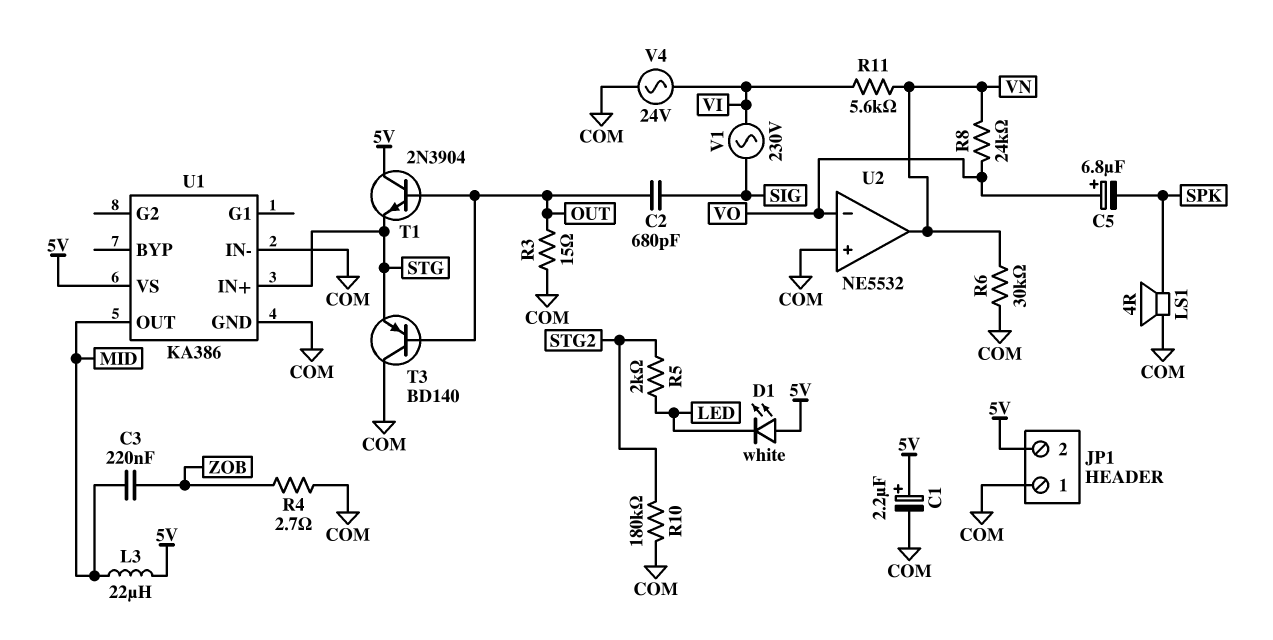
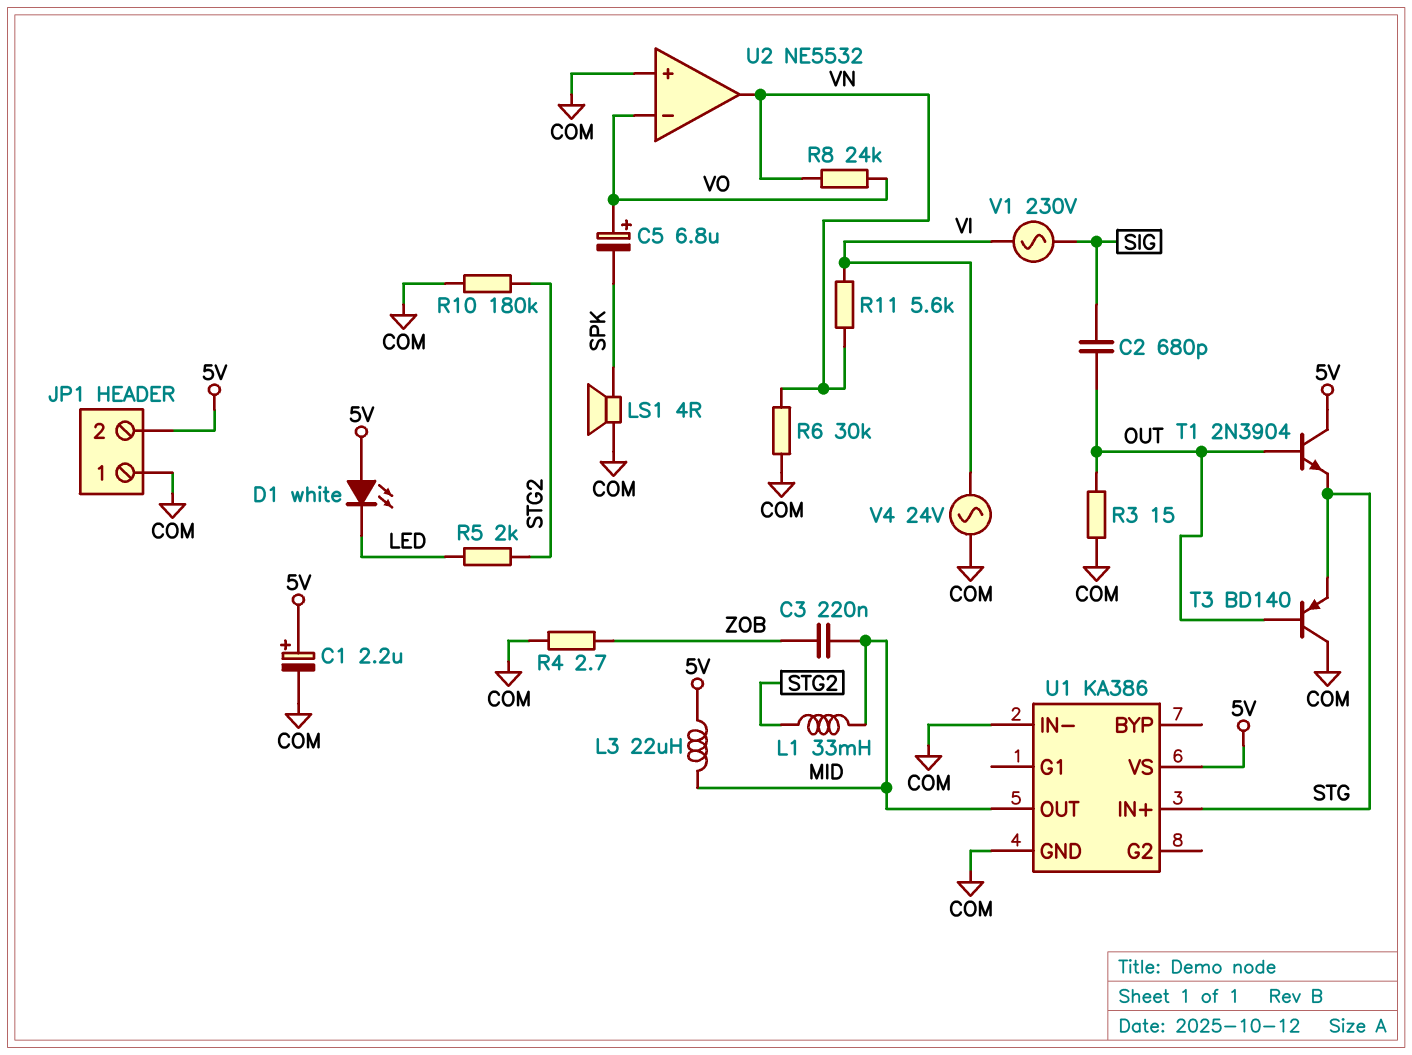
L1: none -> 33mH (MID, STG2)

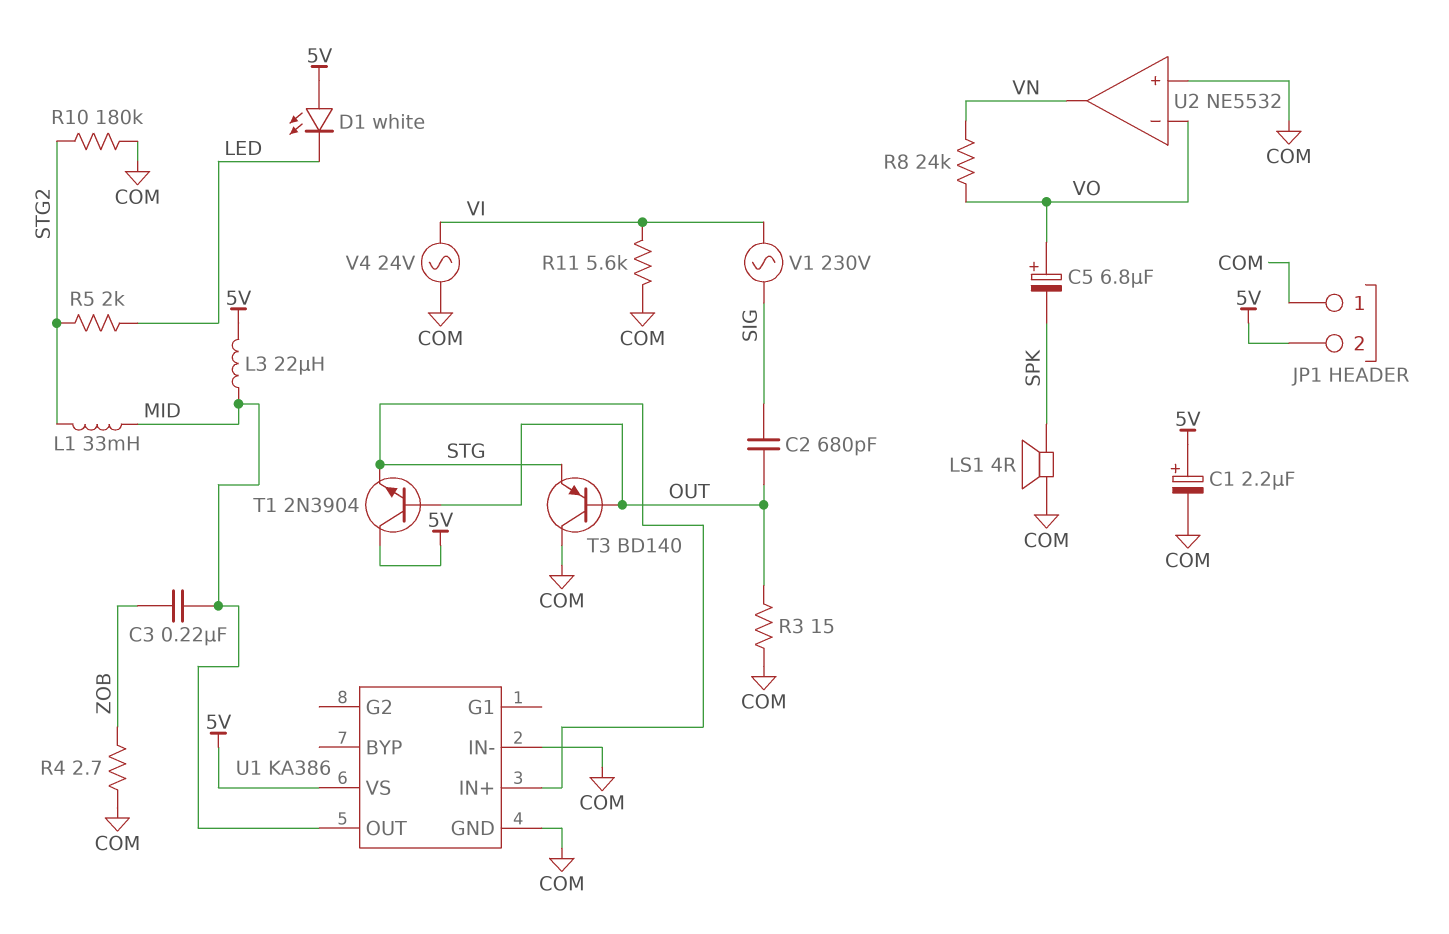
R6: 30k (COM, VN) -> none
R11: 5.6k (VI, VN) -> 5.6k (COM, VI)

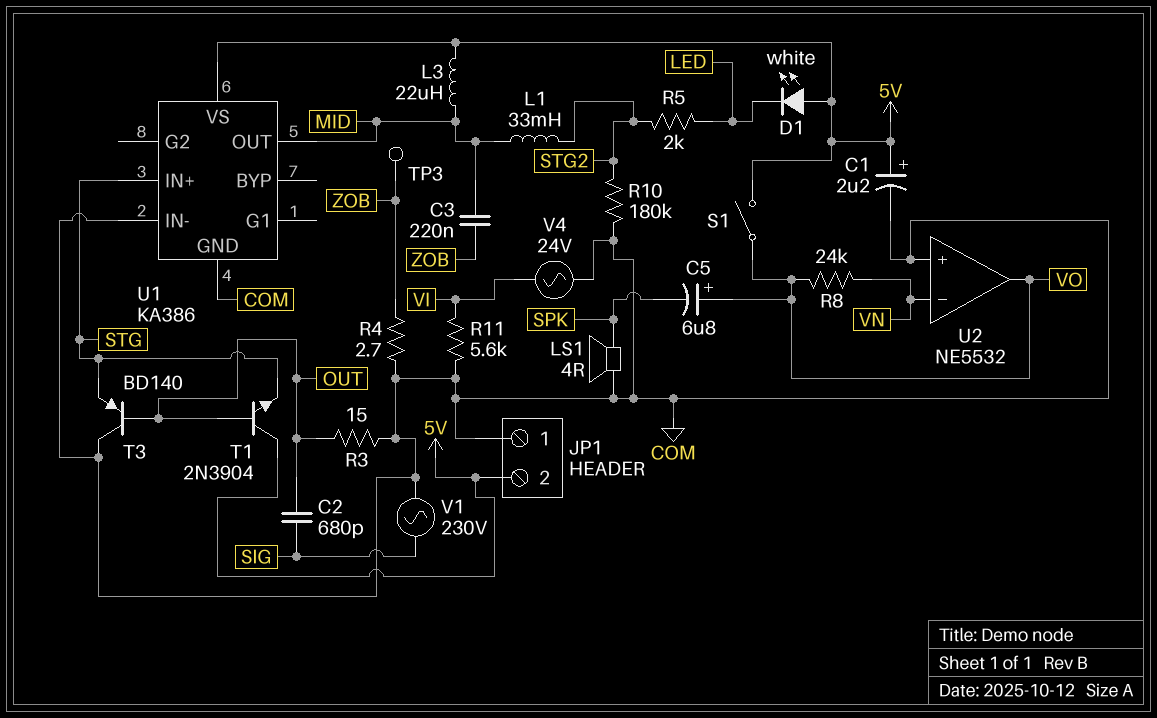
S1: none -> switch (5V, VO)
TP3: none -> test point (ZOB)
U2 pin in-: VO -> VN
U2 pin out: VN -> VO
V1: AC 230V (SIG, VI) -> AC 230V (COM, SIG)

